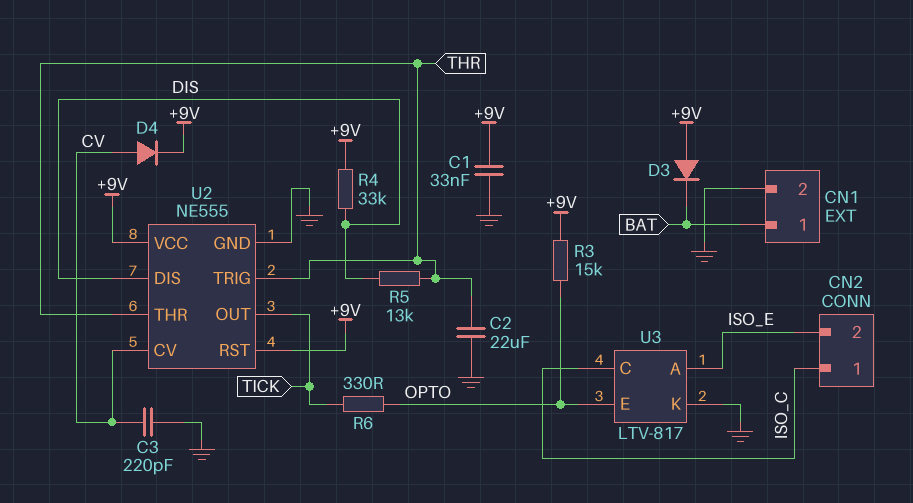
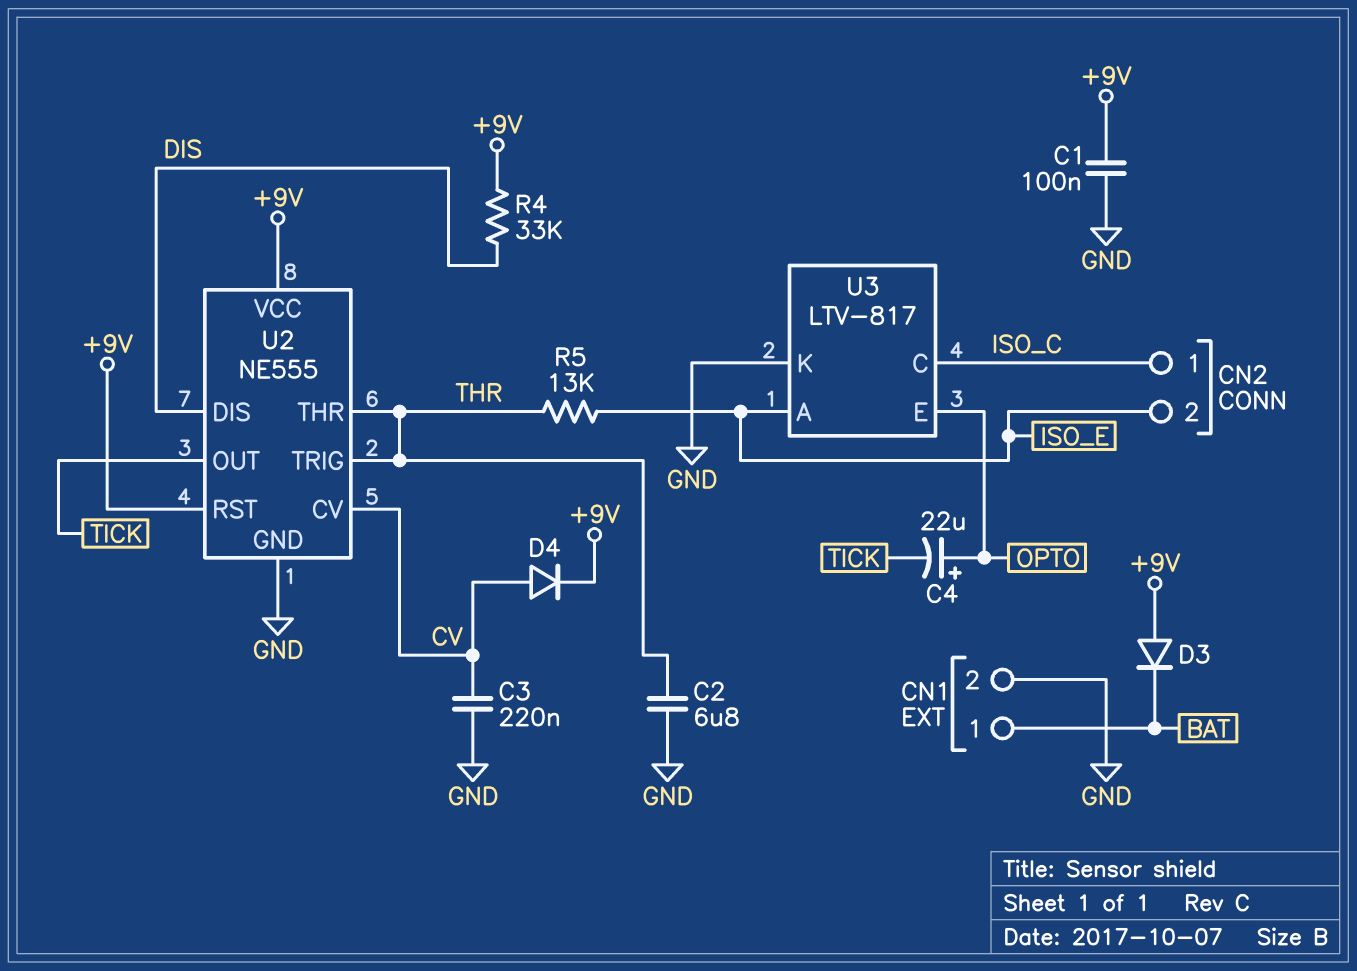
C1: 33nF (+9V, GND) -> 100nF (+9V, GND)
C2: 22uF (GND, THR) -> 6.8uF (GND, THR)
C3: 220pF (CV, GND) -> 220nF (CV, GND)
C4: none -> 22uF (plus OPTO, minus TICK)
R3: 15k (+9V, OPTO) -> none
R5: 13k (DIS, THR) -> 13k (ISO_E, THR)
R6: 330 (OPTO, TICK) -> none

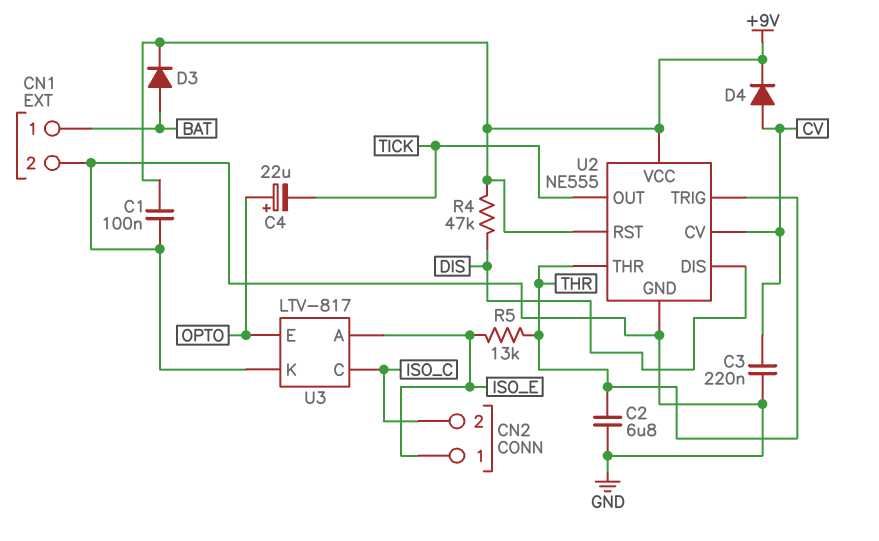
CN2 pin 1: ISO_C -> ISO_E
CN2 pin 2: ISO_E -> ISO_C
D3: diode (A +9V, K BAT) -> diode (A BAT, K +9V)
R4: 33k (+9V, DIS) -> 47k (+9V, DIS)

